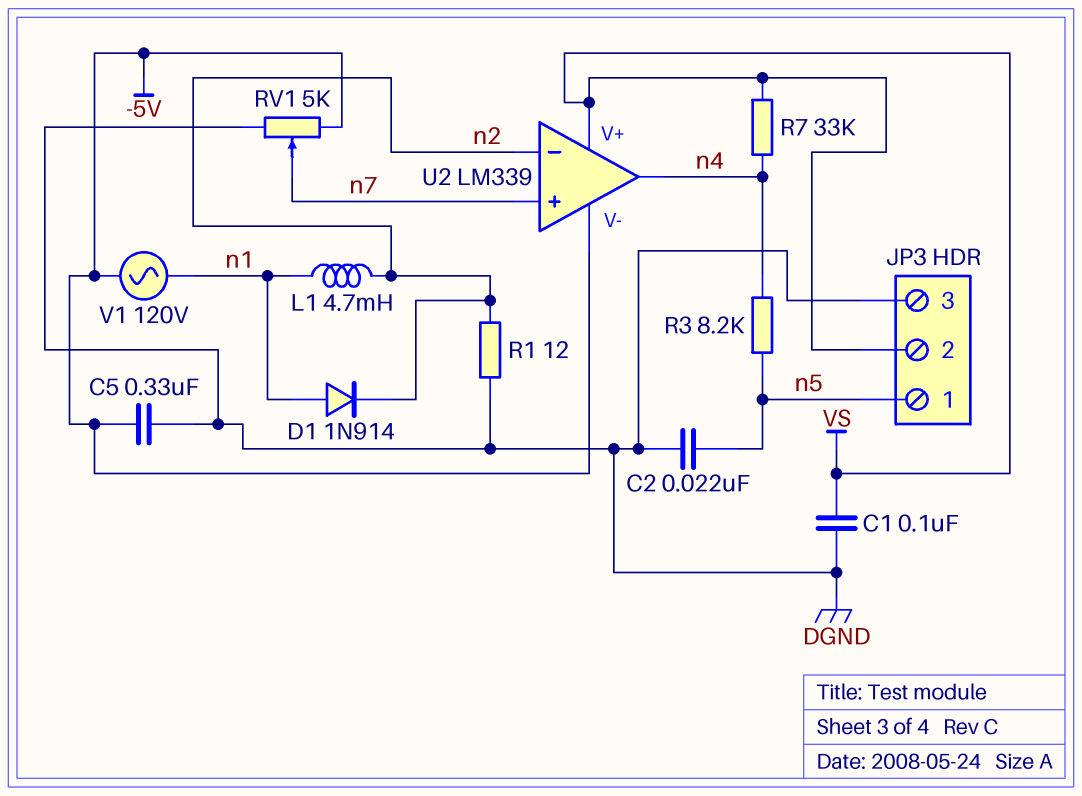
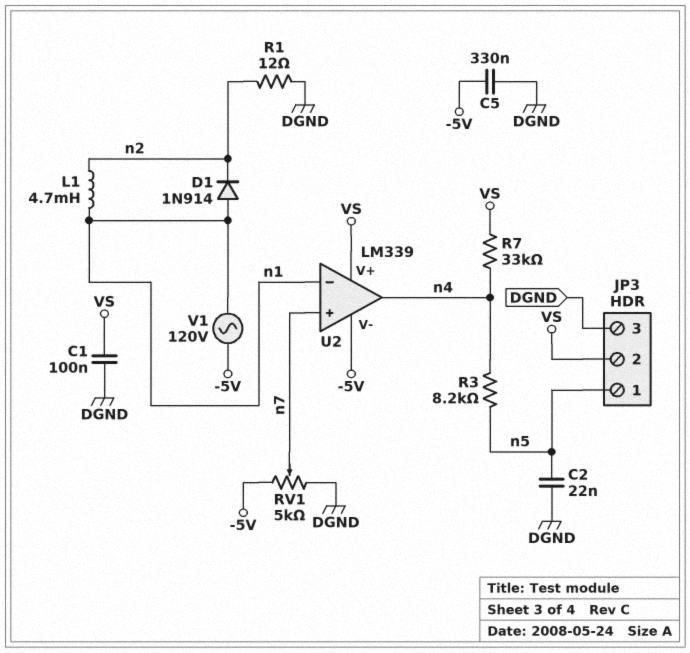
U2 pin in-: n2 -> n1

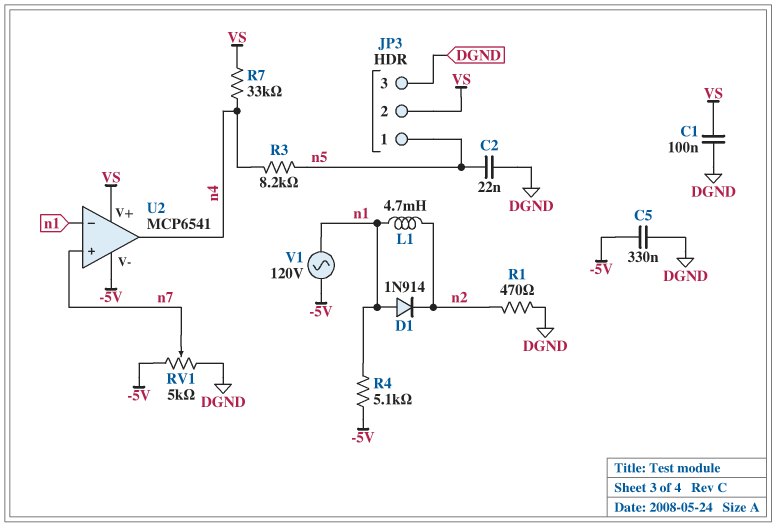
R1: 12 (DGND, n2) -> 470 (DGND, n2)
R4: none -> 5.1k (-5V, n1)
U2: LM339 -> MCP6541

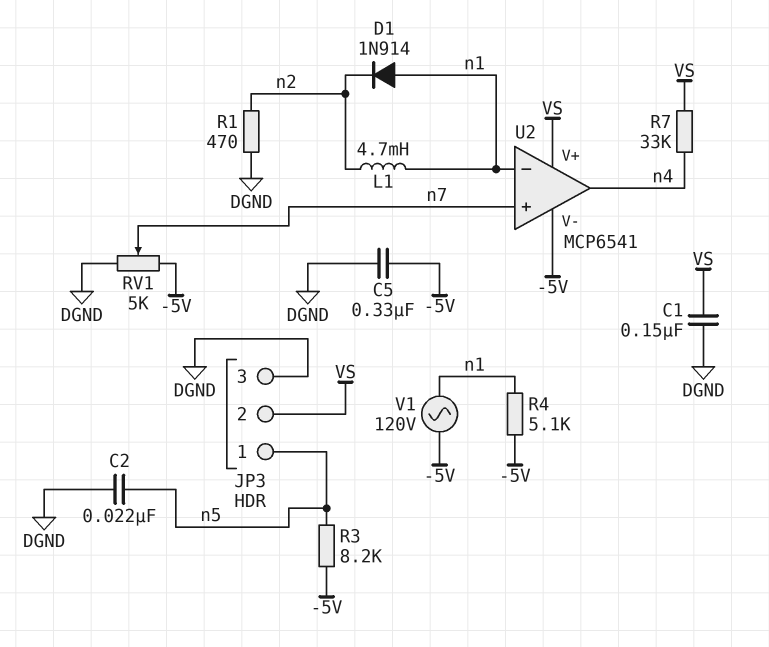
C1: 100nF (DGND, VS) -> 150nF (DGND, VS)
R3: 8.2k (n4, n5) -> 8.2k (-5V, n5)

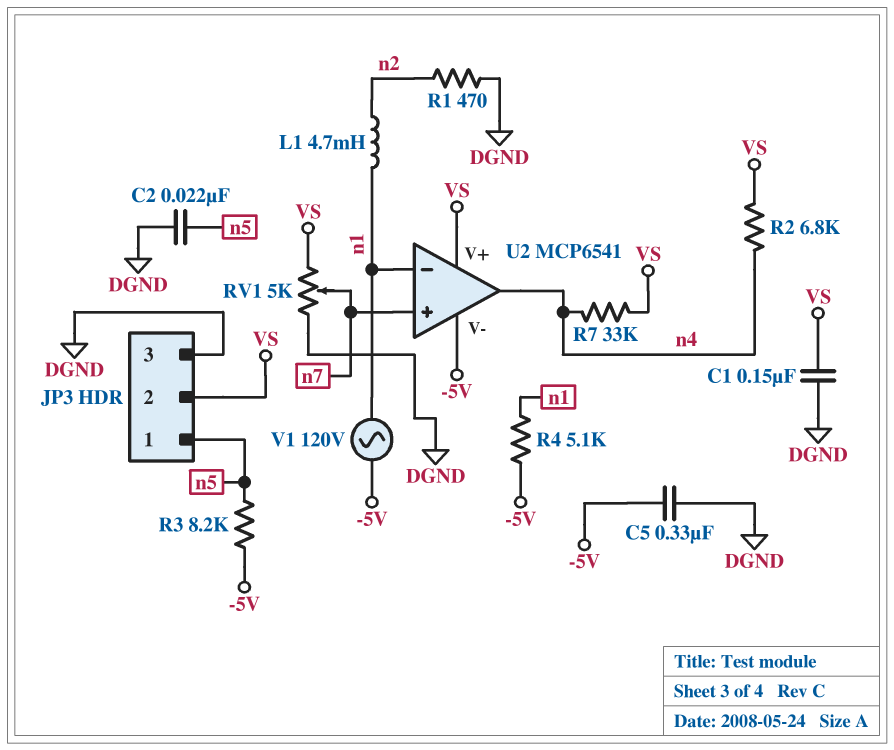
D1: diode 1N914 (A n1, K n2) -> none
R2: none -> 6.8k (VS, n4)
RV1: 5k (-5V, DGND, wiper n7) -> 5k (DGND, VS, wiper n7)

